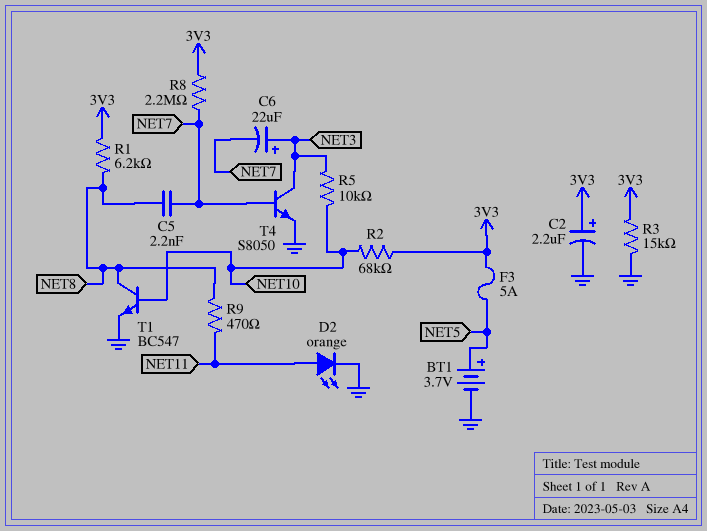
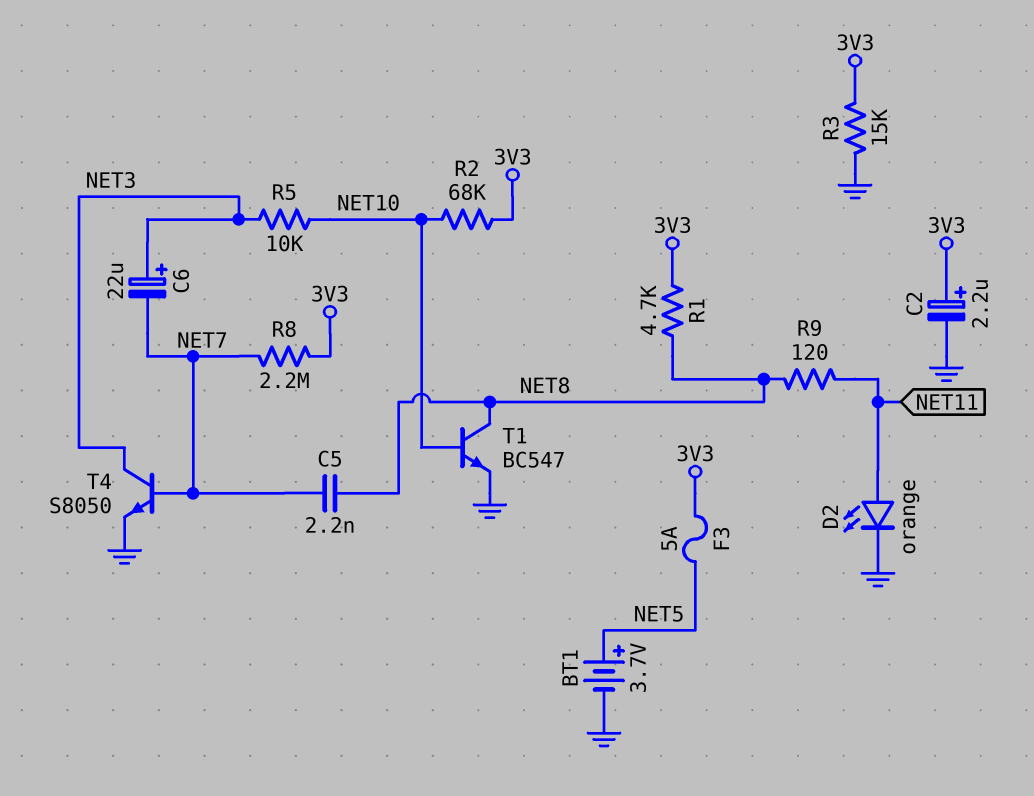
R1: 6.2k (3V3, NET8) -> 4.7k (3V3, NET8)
R9: 470 (NET8, NET11) -> 120 (NET8, NET11)

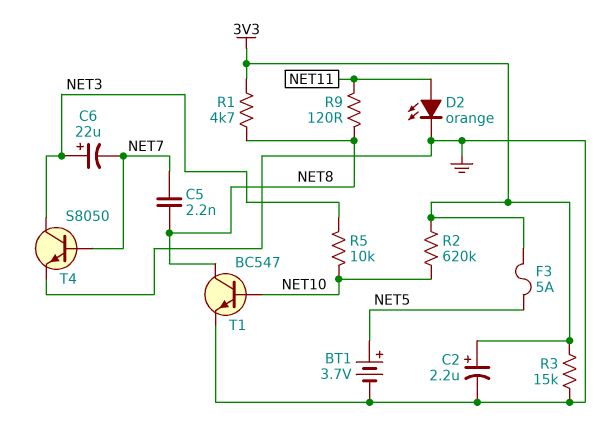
R2: 68k (3V3, NET10) -> 620k (3V3, NET10)
R8: 2.2M (3V3, NET7) -> none

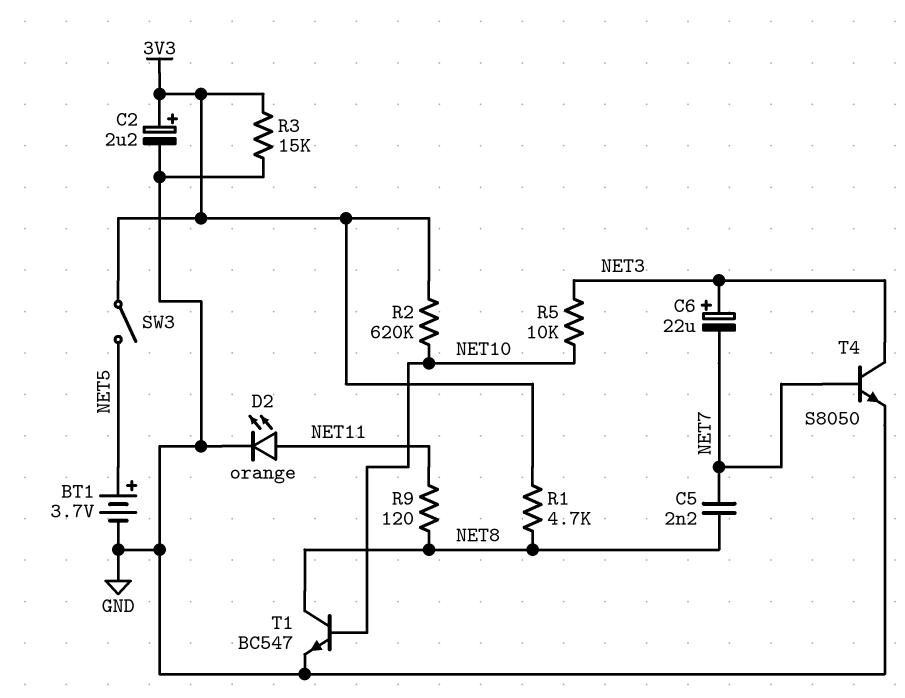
F3: 5A (3V3, NET5) -> none
SW3: none -> switch (3V3, NET5)

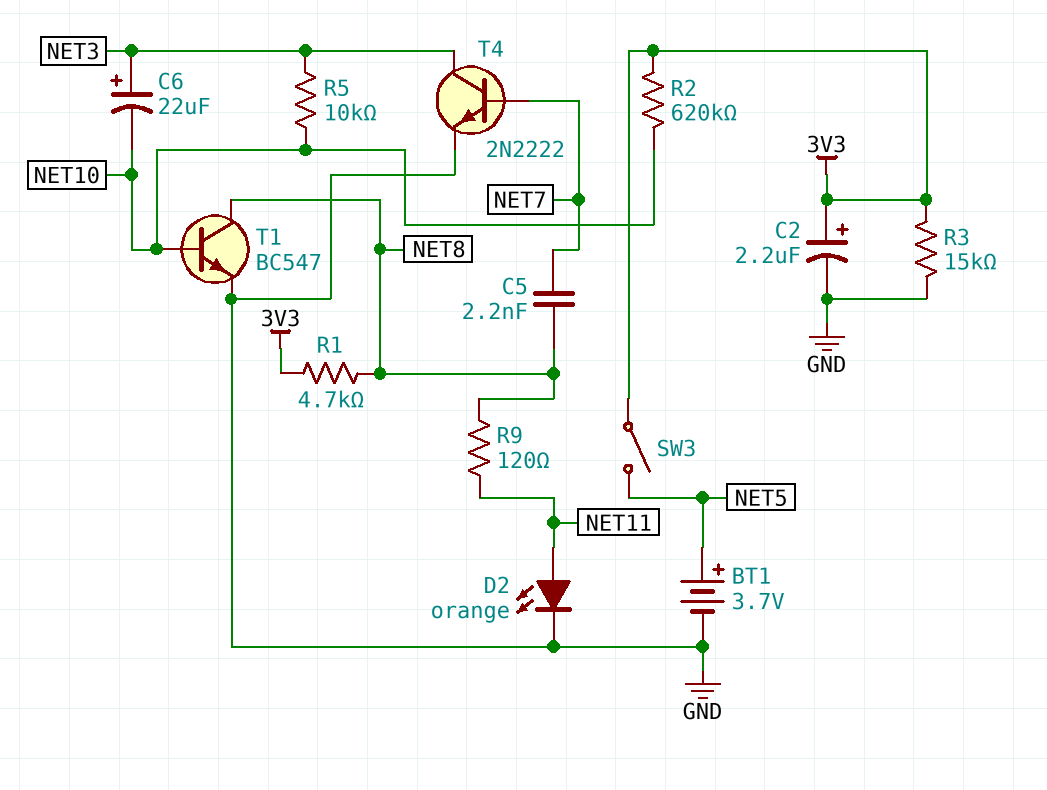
C6: 22uF (plus NET3, minus NET7) -> 22uF (plus NET3, minus NET10)
T4: NPN S8050 (B NET7, C NET3, E GND) -> NPN 2N2222 (B NET7, C NET3, E GND)

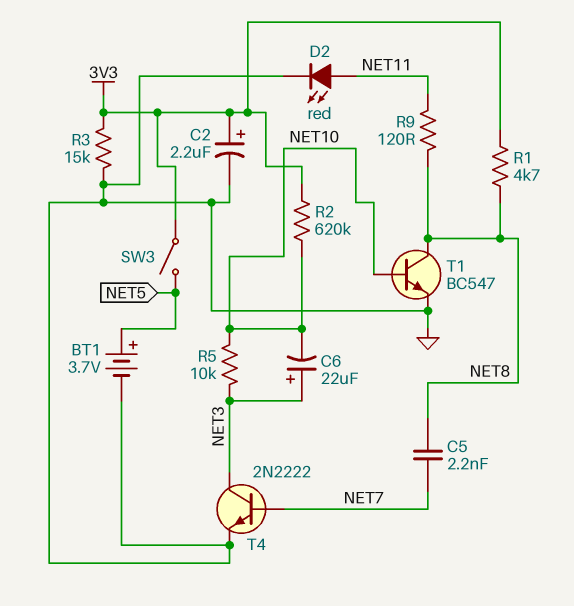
D2: LED orange (A NET11, K GND) -> LED red (A NET11, K GND)

